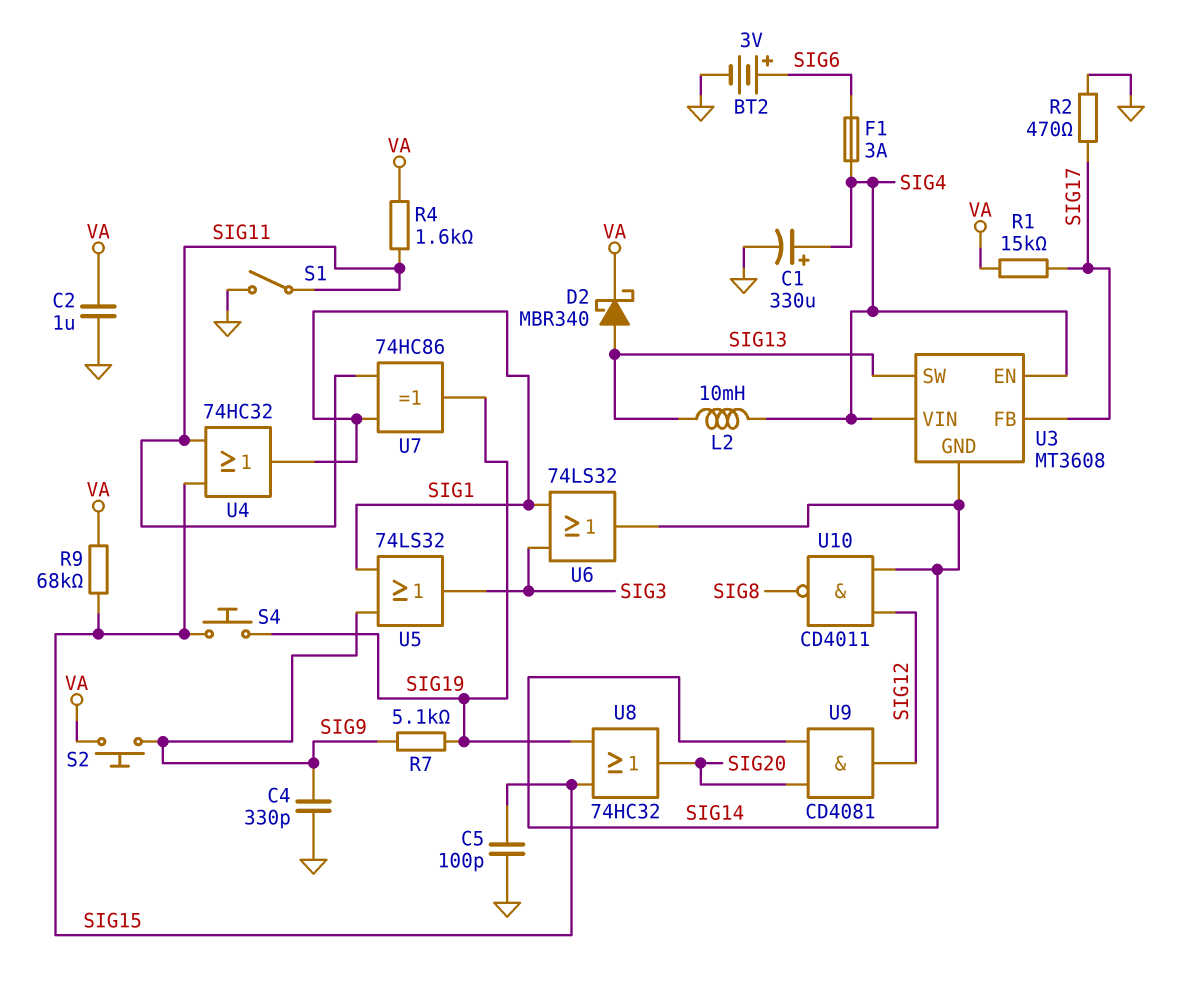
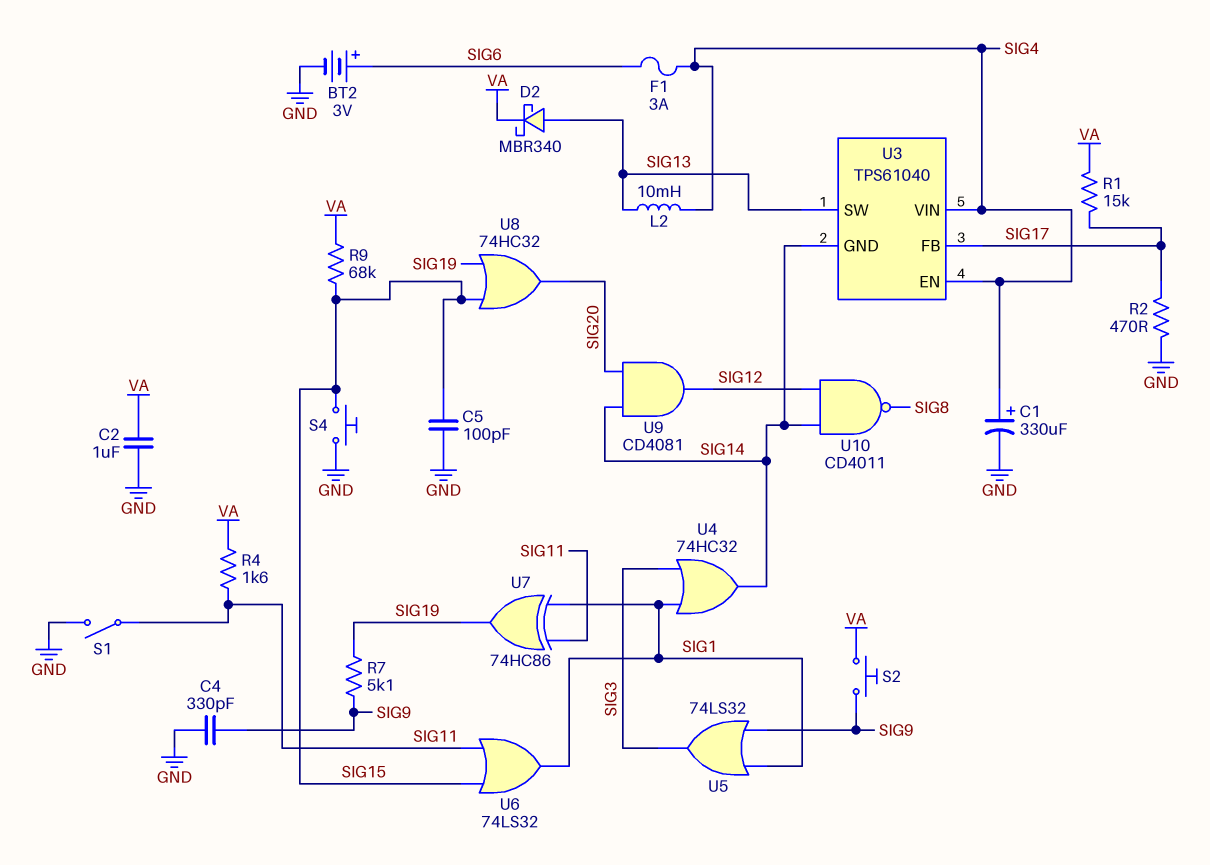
S4: button (SIG15, SIG19) -> button (GND, SIG15)
U3: MT3608 -> TPS61040
U4: OR 74HC32 (in SIG11, in SIG15, out SIG1) -> OR 74HC32 (in SIG1, in SIG3, out SIG14)
U6: OR 74LS32 (in SIG1, in SIG3, out SIG14) -> OR 74LS32 (in SIG11, in SIG15, out SIG1)

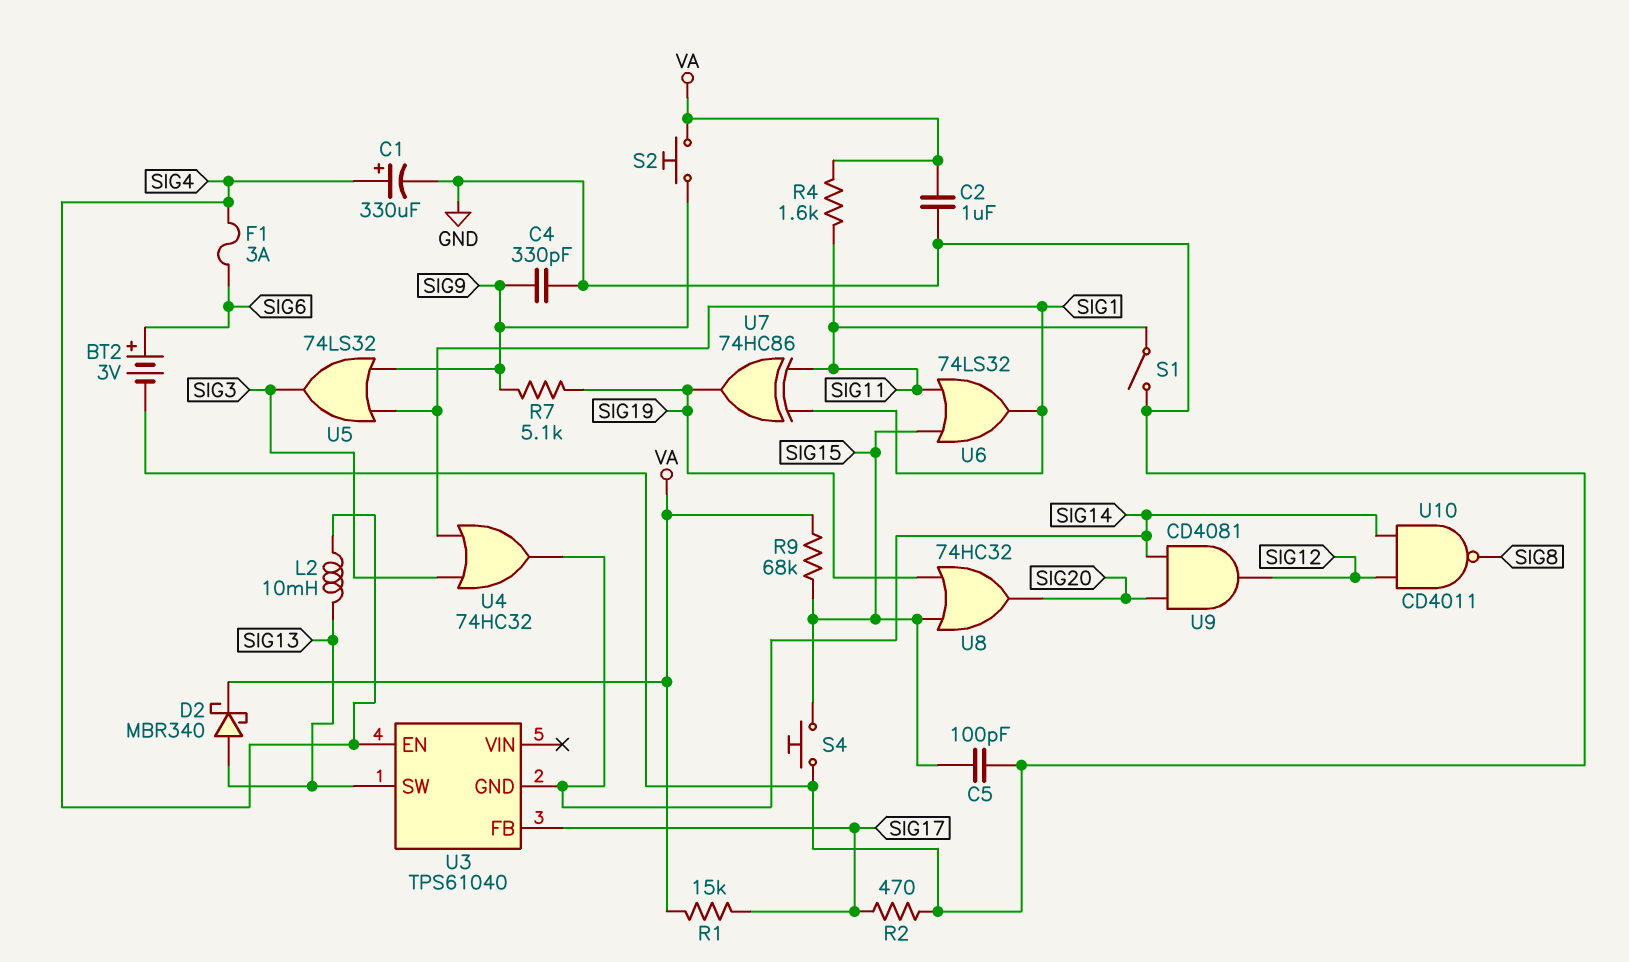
U3 pin VIN: SIG4 -> none

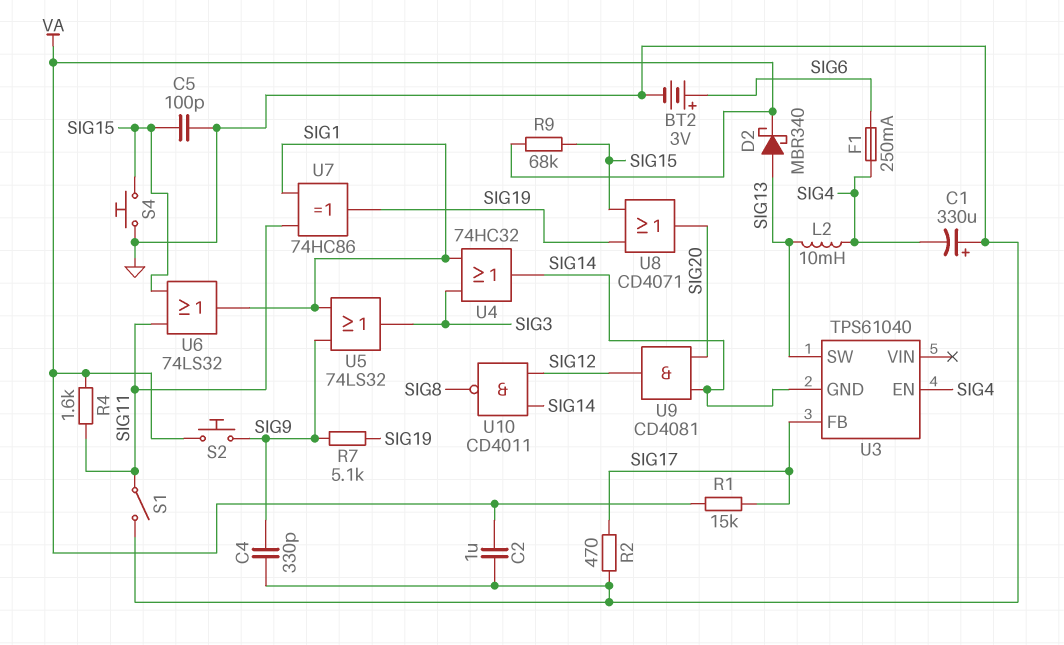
C1: 330uF (plus SIG4, minus GND) -> 330uF (plus GND, minus SIG4)
F1: 3A (SIG4, SIG6) -> 250mA (SIG4, SIG6)
U8: OR 74HC32 (in SIG15, in SIG19, out SIG20) -> OR CD4071 (in SIG15, in SIG19, out SIG20)

